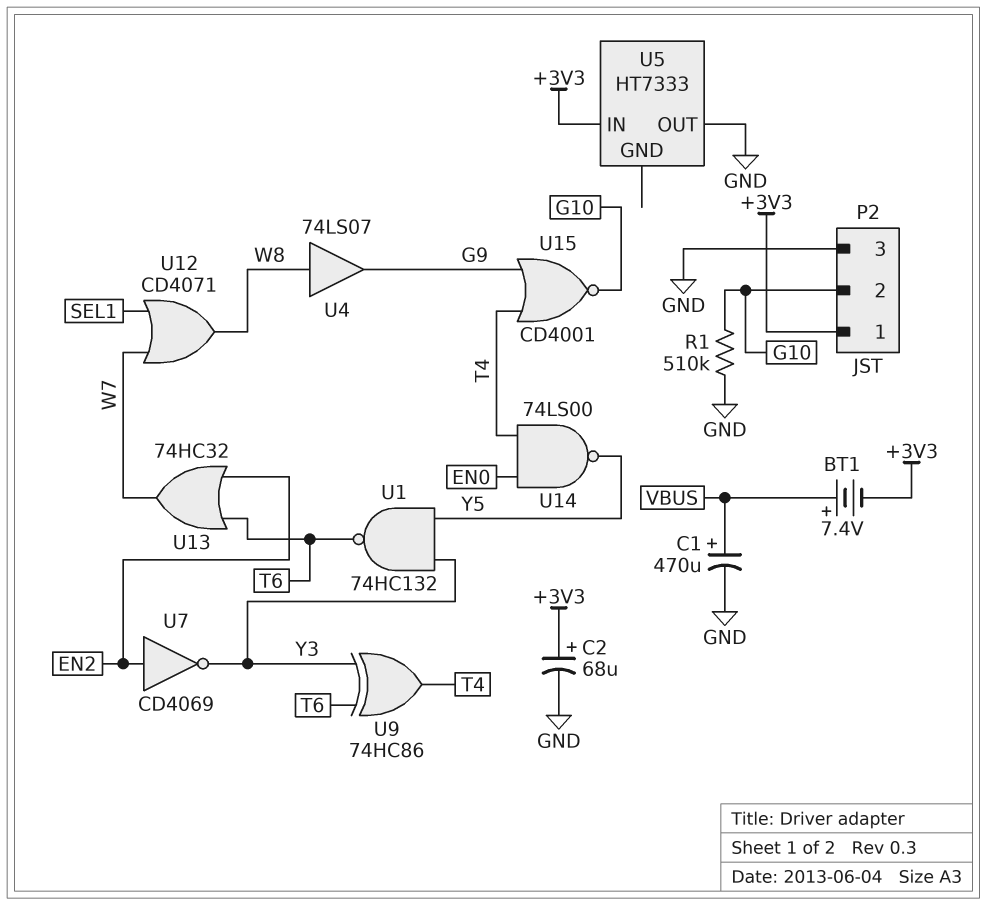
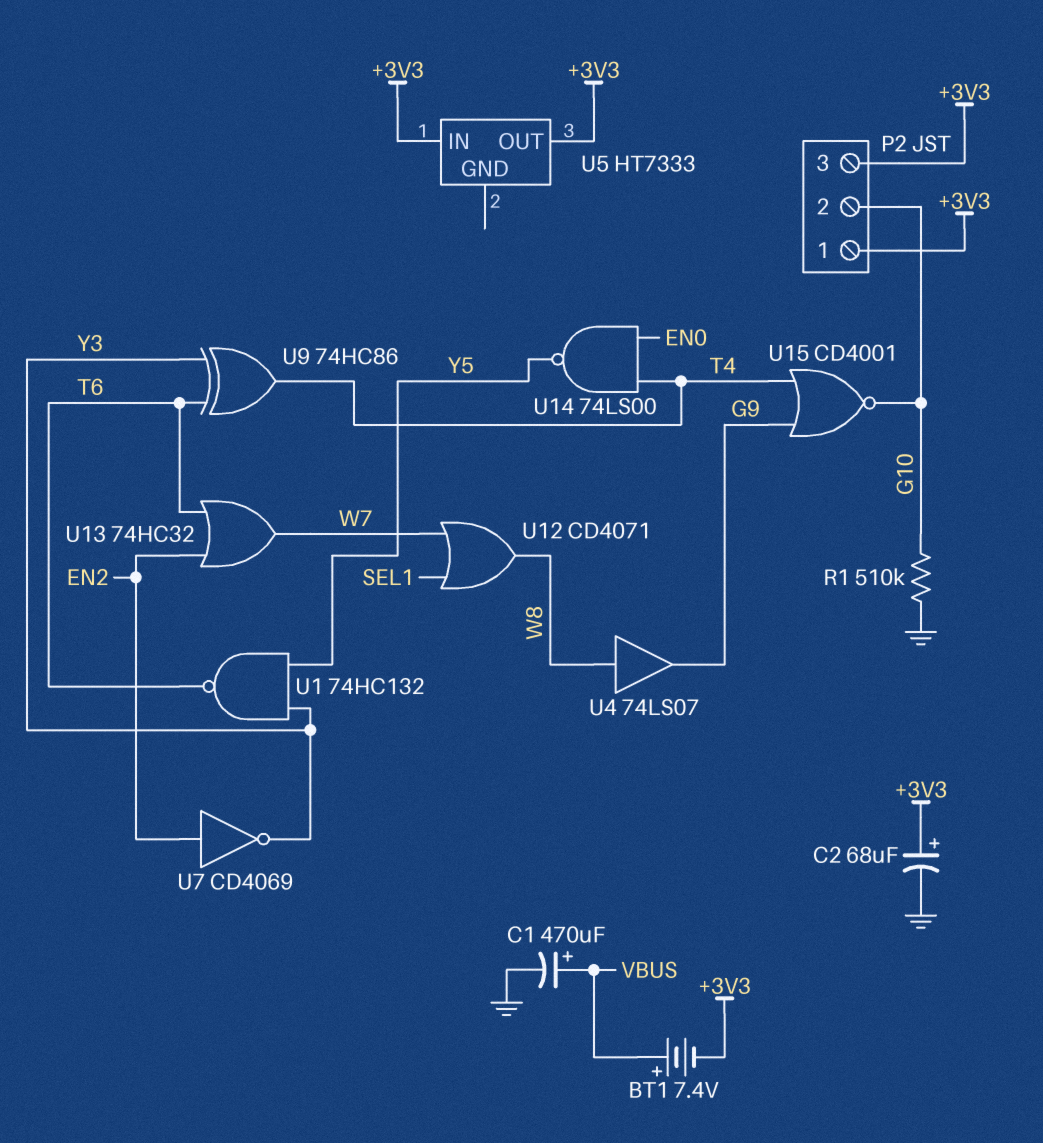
P2 pin 3: GND -> +3V3
U5 pin OUT: GND -> +3V3

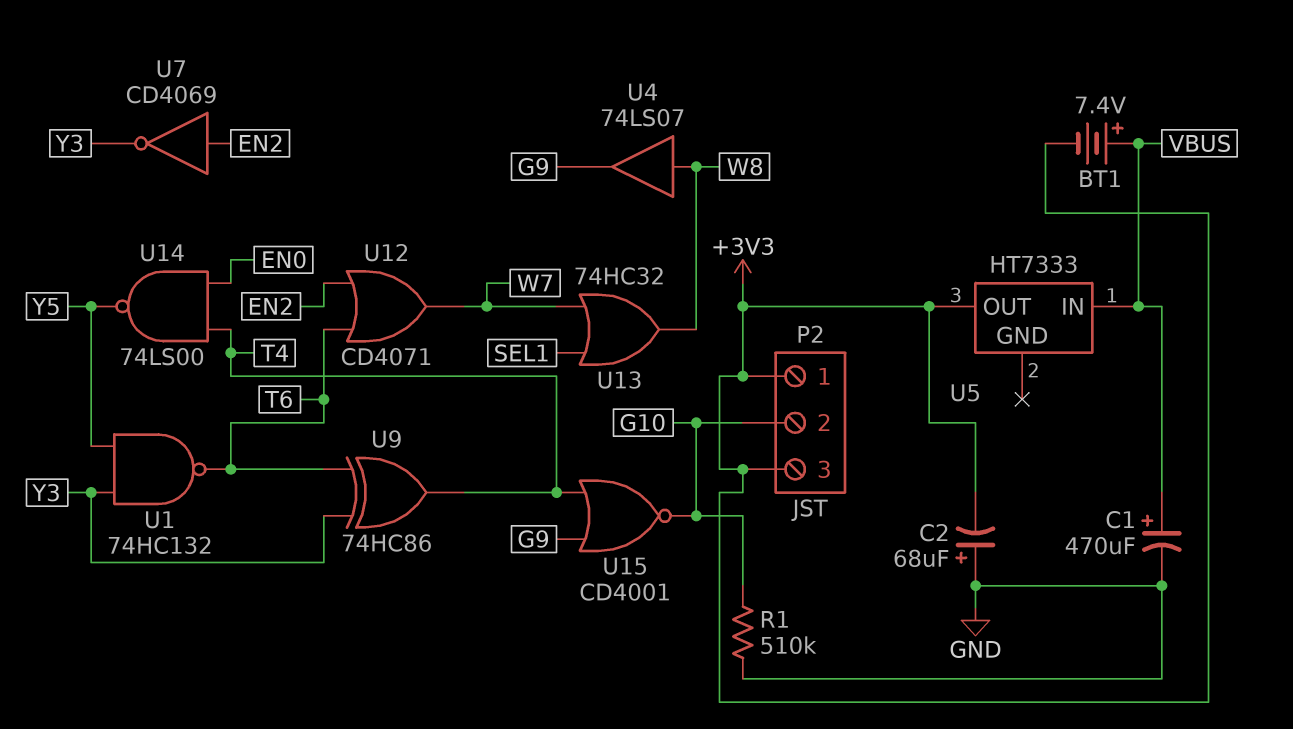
C2: 68uF (plus +3V3, minus GND) -> 68uF (plus GND, minus +3V3)
U5 pin IN: +3V3 -> VBUS
U12: OR CD4071 (in SEL1, in W7, out W8) -> OR CD4071 (in EN2, in T6, out W7)
U13: OR 74HC32 (in EN2, in T6, out W7) -> OR 74HC32 (in SEL1, in W7, out W8)

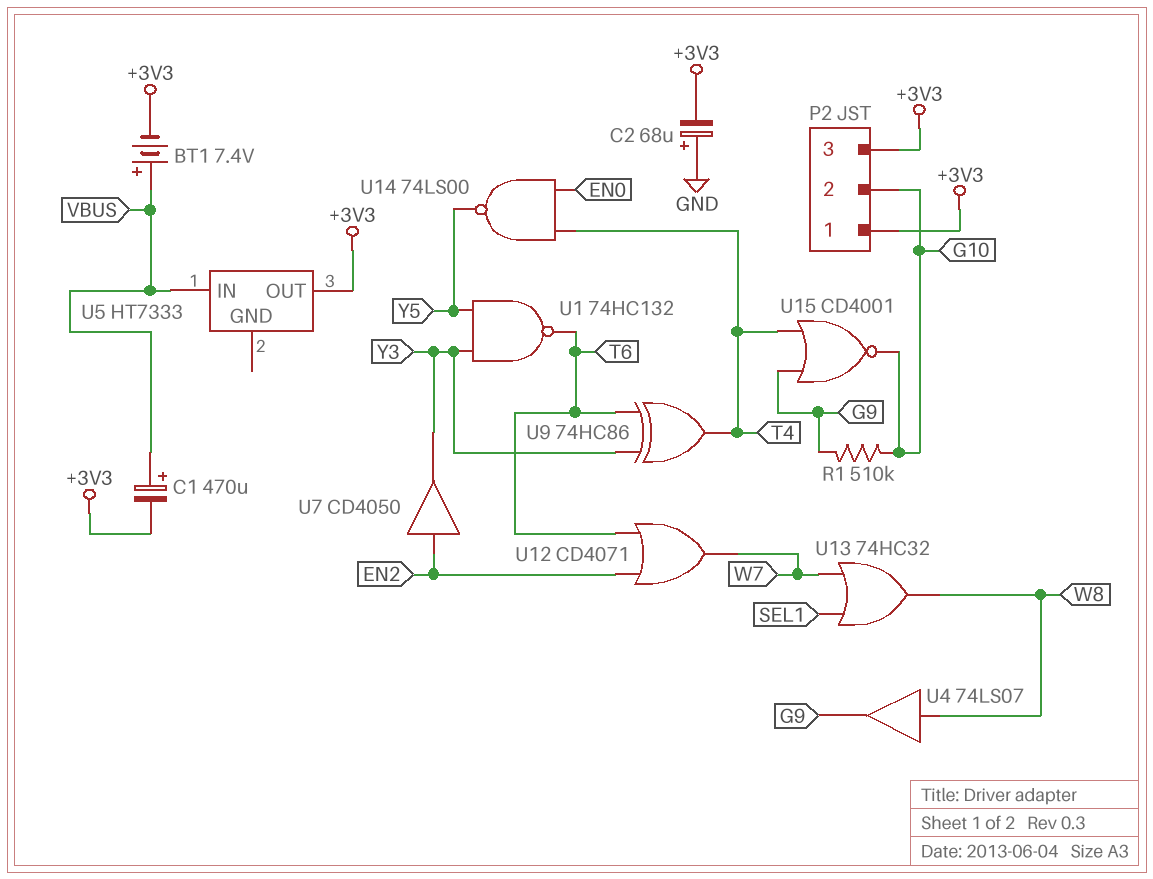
C1: 470uF (plus VBUS, minus GND) -> 470uF (plus VBUS, minus +3V3)
R1: 510k (G10, GND) -> 510k (G9, G10)
U7: NOT CD4069 (in EN2, out Y3) -> buffer CD4050 (in EN2, out Y3)

